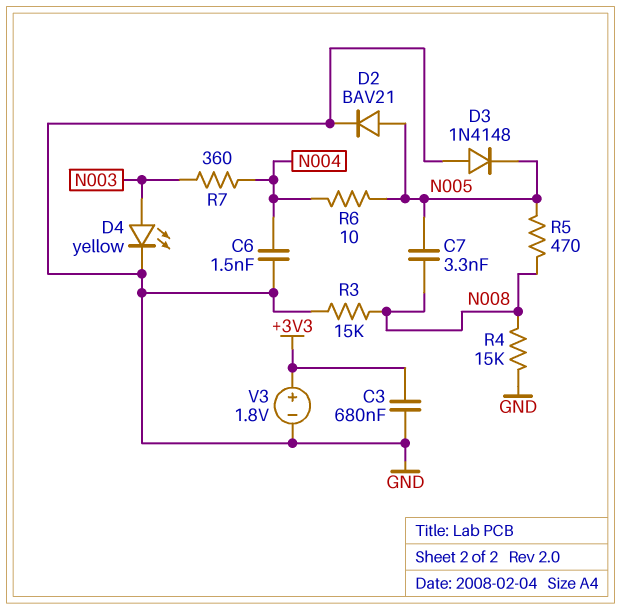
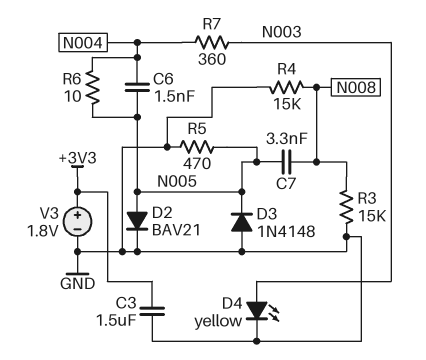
C3: 680nF (+3V3, GND) -> 1.5uF (+3V3, GND)
C6: 1.5nF (GND, N004) -> 1.5nF (N004, N005)
R5: 470 (N005, N008) -> 470 (GND, N005)

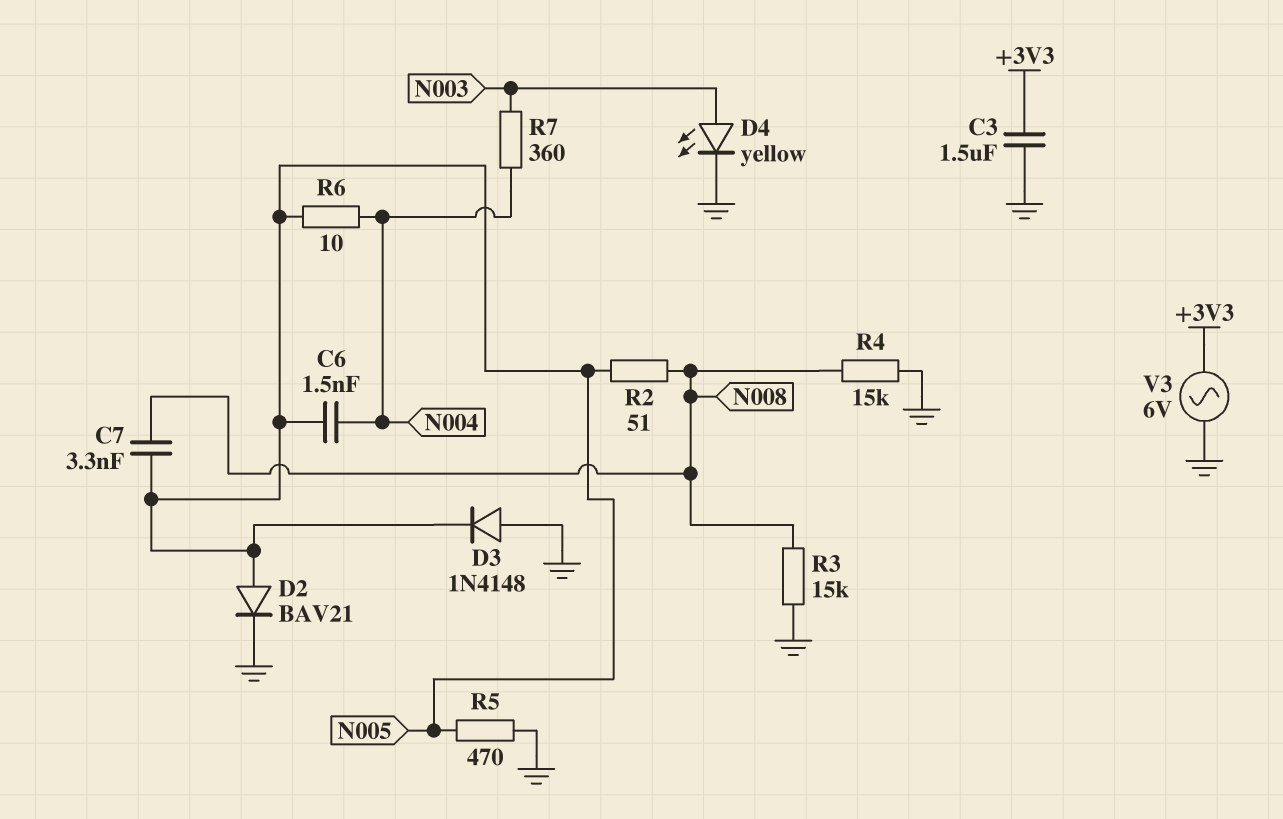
R2: none -> 51 (N005, N008)
V3: 1.8V (plus +3V3, minus GND) -> AC 6V (+3V3, GND)

